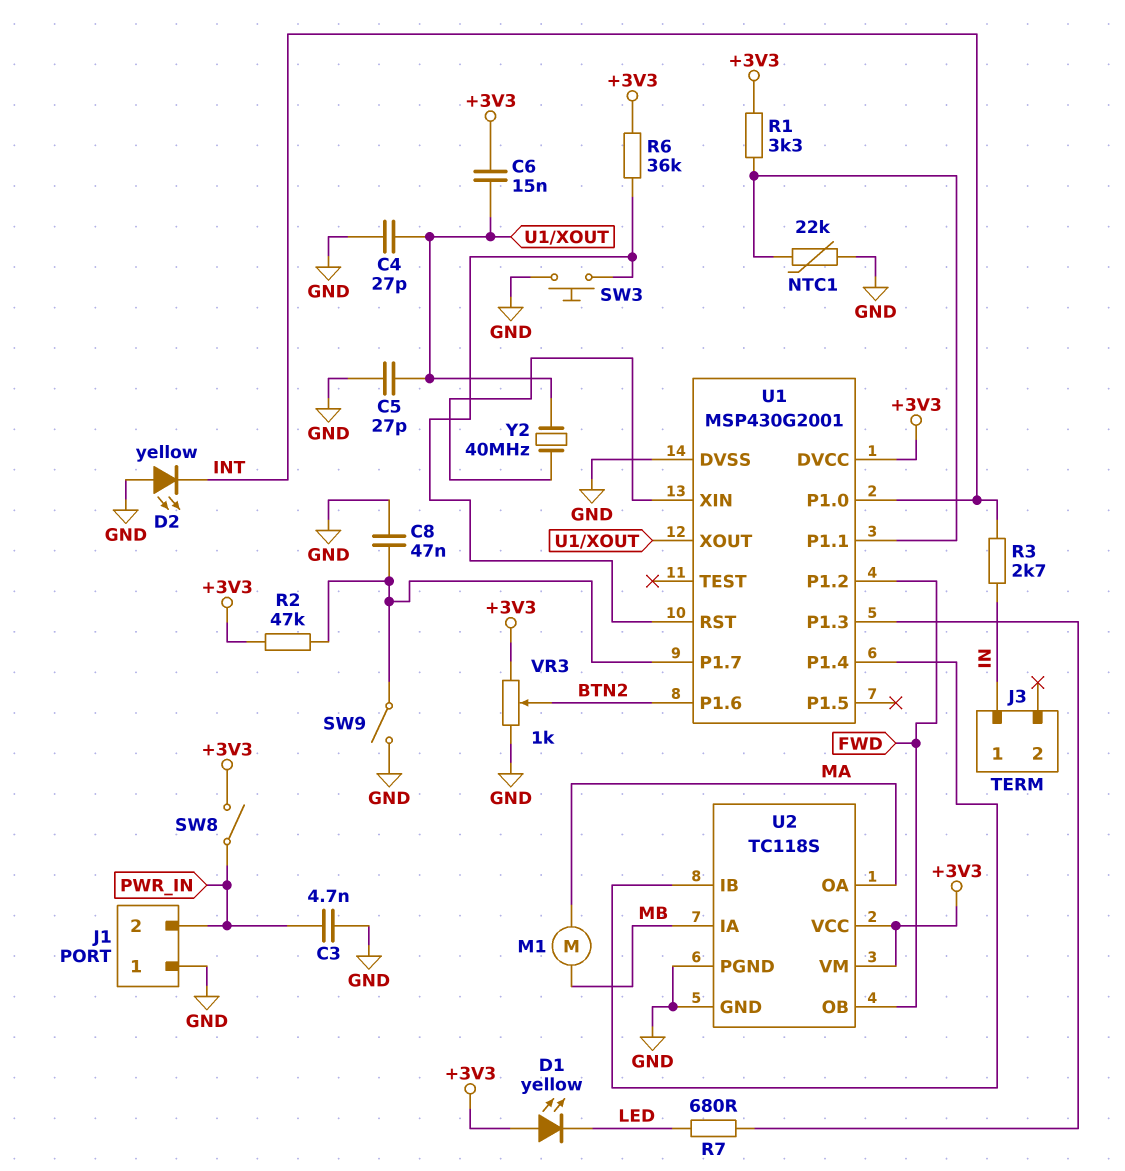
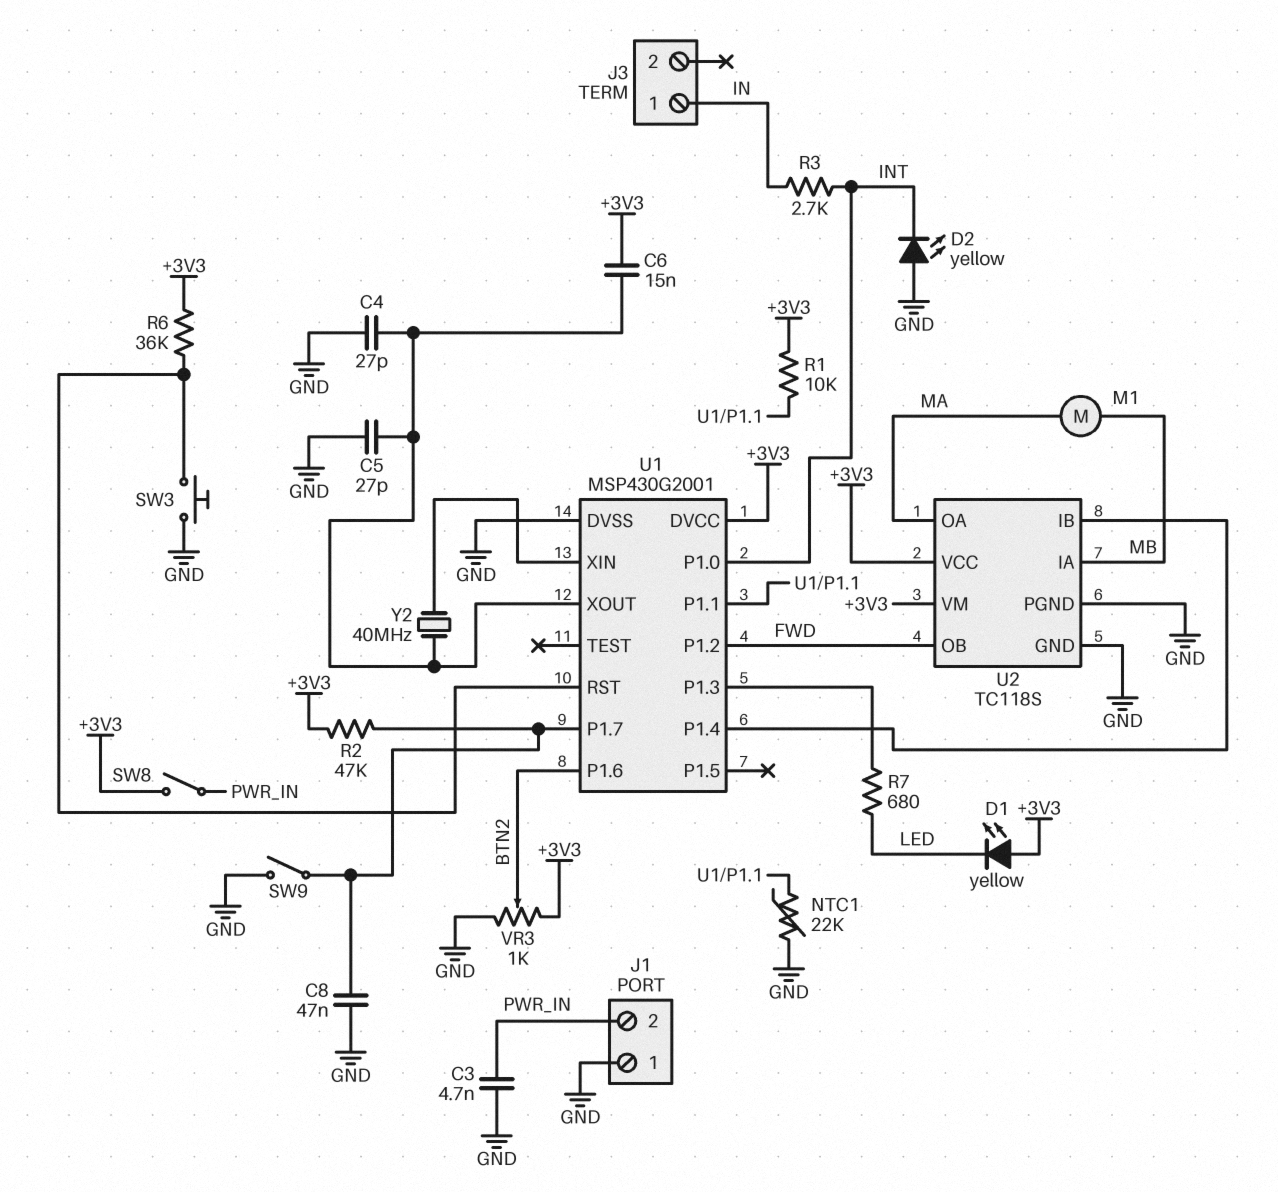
R1: 3.3k (+3V3, U1/P1.1) -> 10k (+3V3, U1/P1.1)

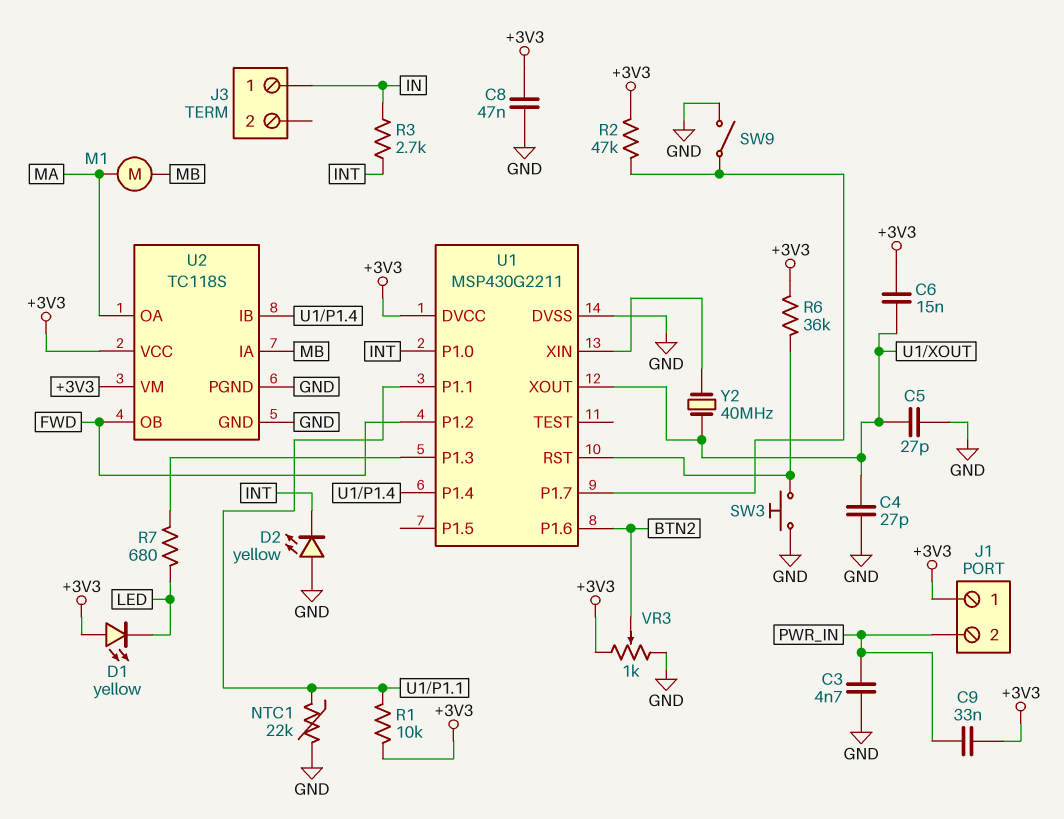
C8: 47nF (GND, U1/P1.7) -> 47nF (+3V3, GND)
C9: none -> 33nF (+3V3, PWR_IN)
J1 pin 1: GND -> +3V3
SW8: switch (+3V3, PWR_IN) -> none
U1: MSP430G2001 -> MSP430G2211

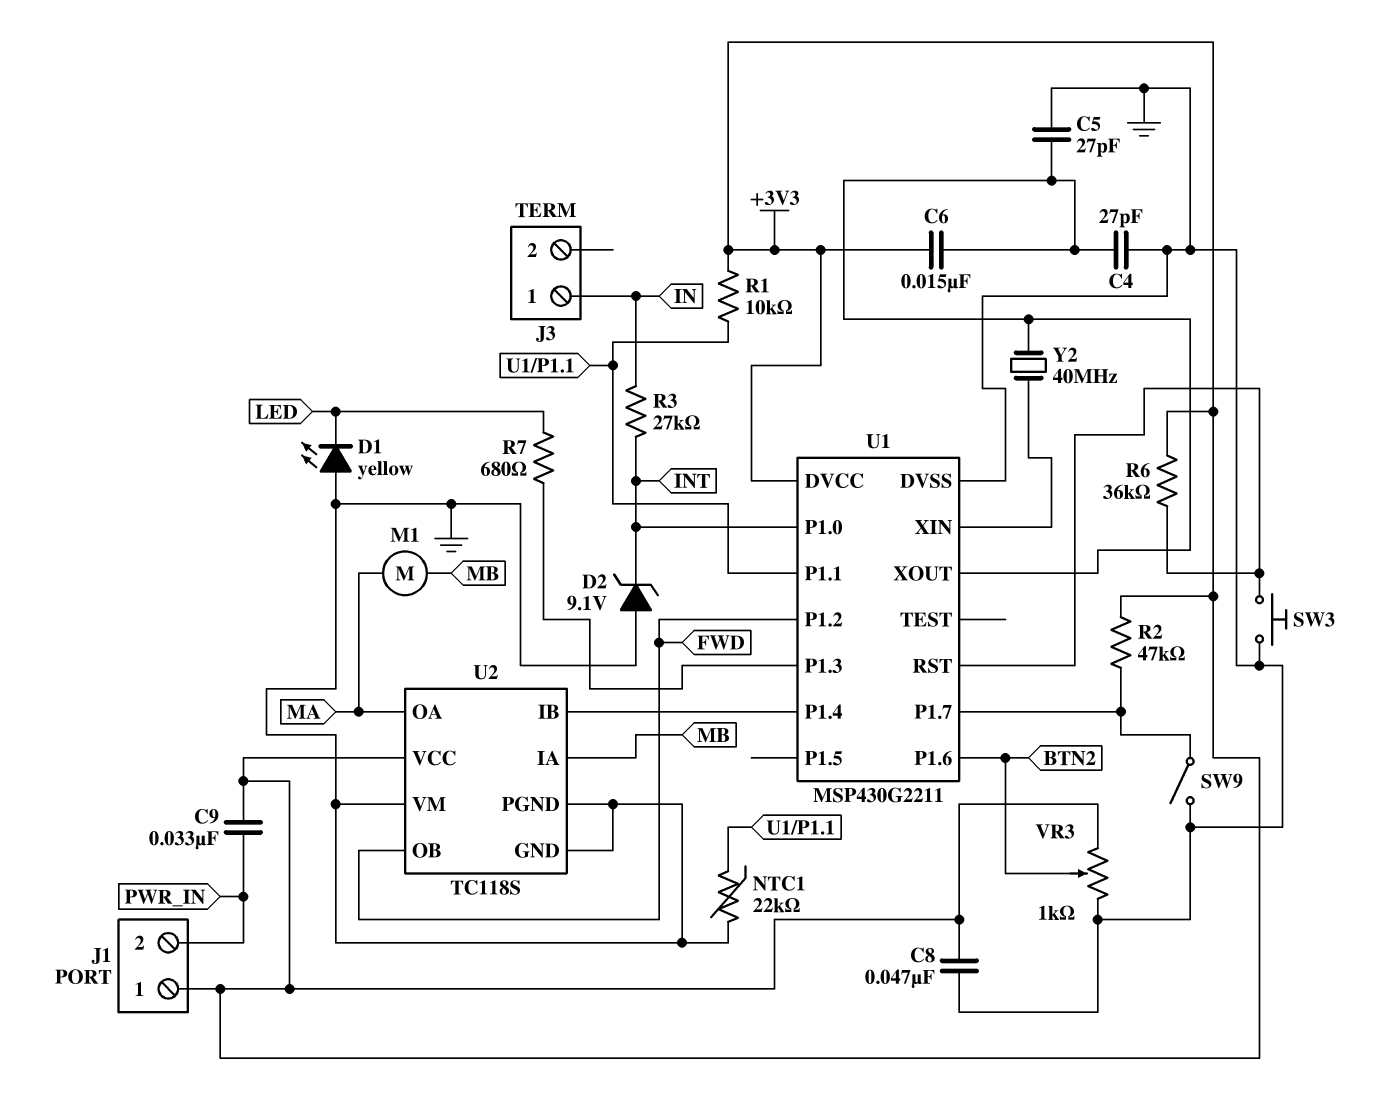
C3: 4.7nF (GND, PWR_IN) -> none
D1: LED yellow (A +3V3, K LED) -> LED yellow (A GND, K LED)
D2: LED yellow (A GND, K INT) -> zener 9.1V (A GND, K INT)
R3: 2.7k (IN, INT) -> 27k (IN, INT)
U2 pin VM: +3V3 -> GND

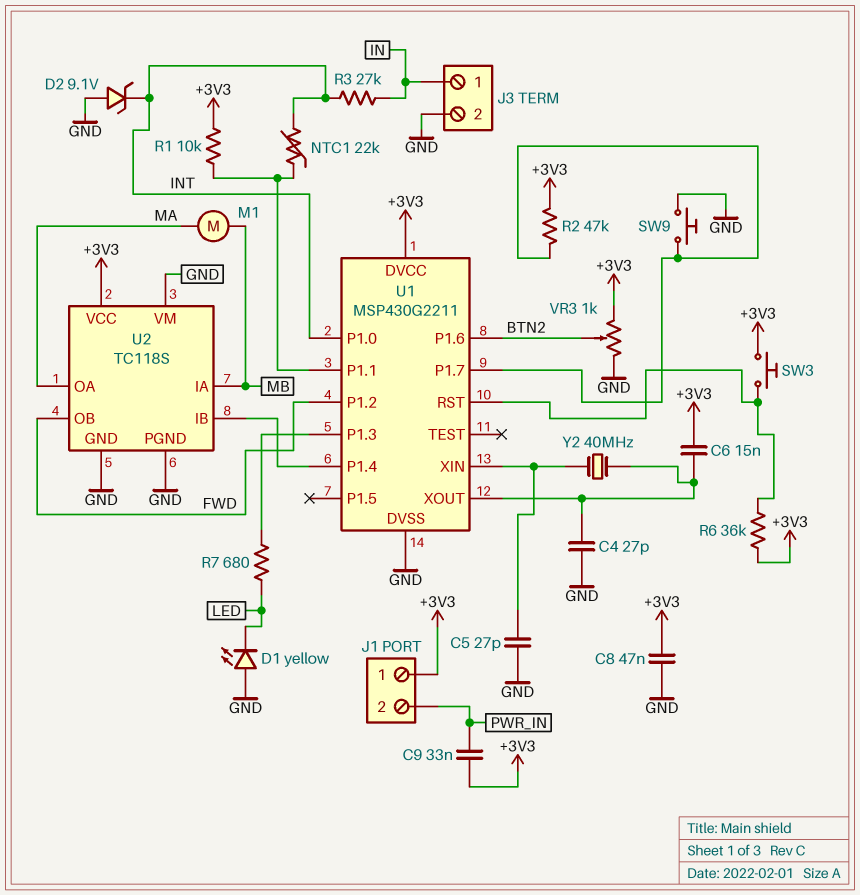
C5: 27pF (GND, U1/XOUT) -> 27pF (GND, U1/XIN)
J3 pin 2: none -> GND
NTC1: 22k (GND, U1/P1.1) -> 22k (INT, U1/P1.1)
SW3: button (GND, U1/RST) -> button (+3V3, U1/RST)
SW9: switch (GND, U1/P1.7) -> button (GND, U1/P1.7)

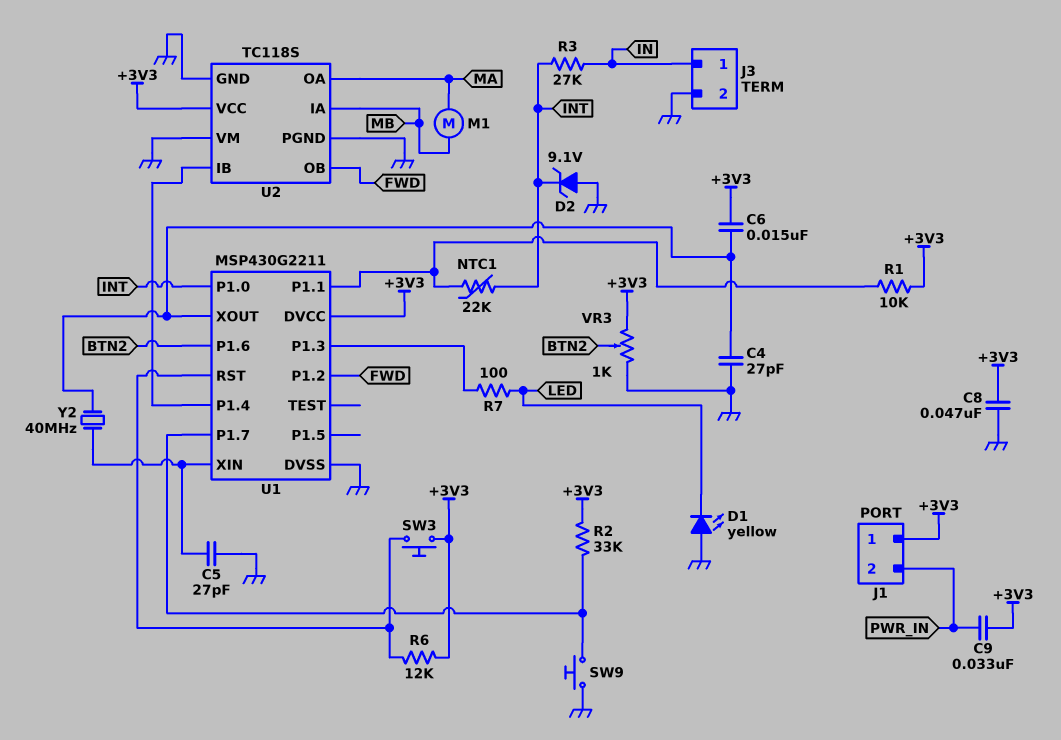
R2: 47k (+3V3, U1/P1.7) -> 33k (+3V3, U1/P1.7)
R6: 36k (+3V3, U1/RST) -> 12k (+3V3, U1/RST)
R7: 680 (LED, U1/P1.3) -> 100 (LED, U1/P1.3)

